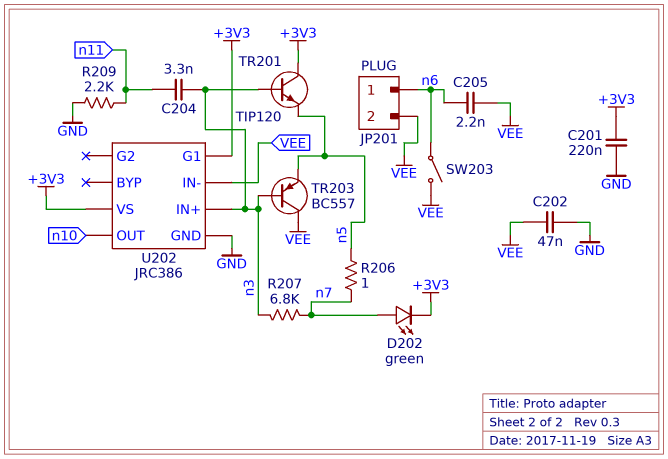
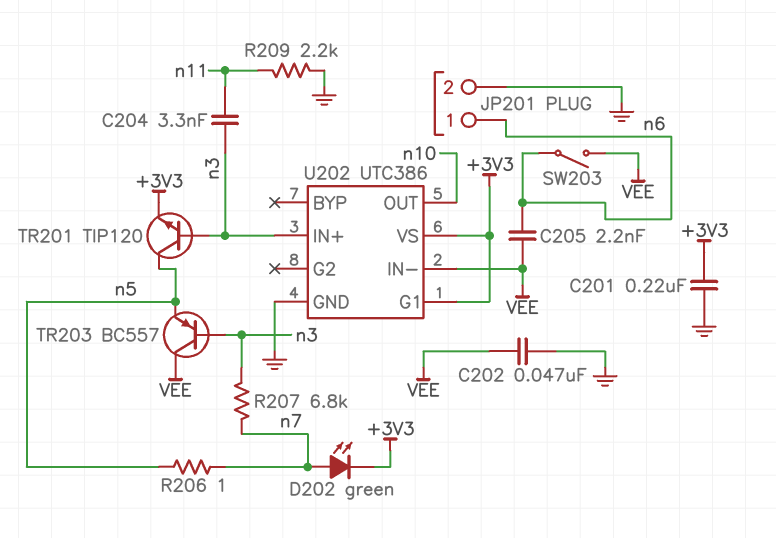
JP201 pin 2: VEE -> GND
TR201: NPN TIP120 (B n3, C +3V3, E n5) -> NPN TIP120 (B n3, C n5, E +3V3)
U202: JRC386 -> UTC386

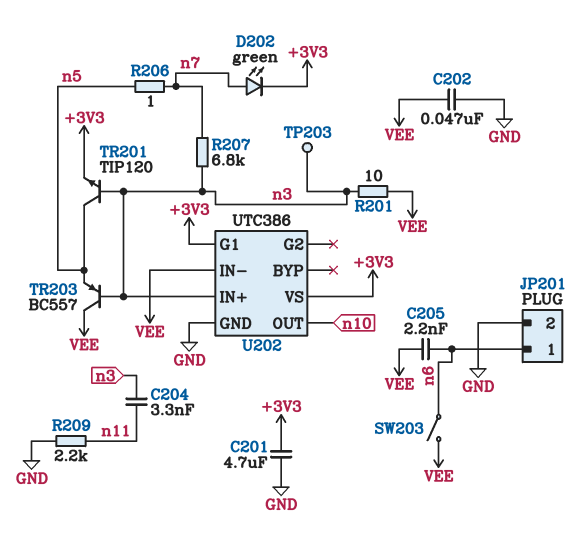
C201: 220nF (+3V3, GND) -> 4.7uF (+3V3, GND)
R201: none -> 10 (VEE, n3)
TP203: none -> test point (n3)

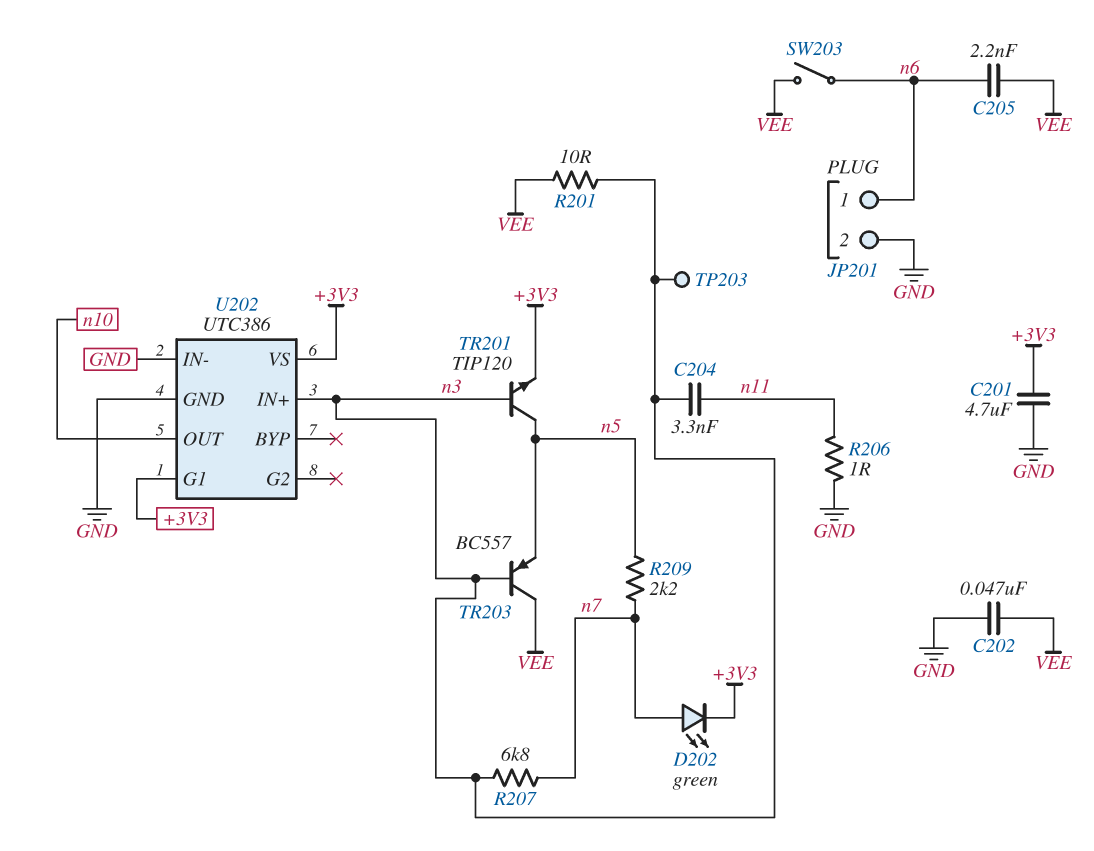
R206: 1 (n5, n7) -> 1 (GND, n11)
R209: 2.2k (GND, n11) -> 2.2k (n5, n7)
U202 pin IN-: VEE -> GND

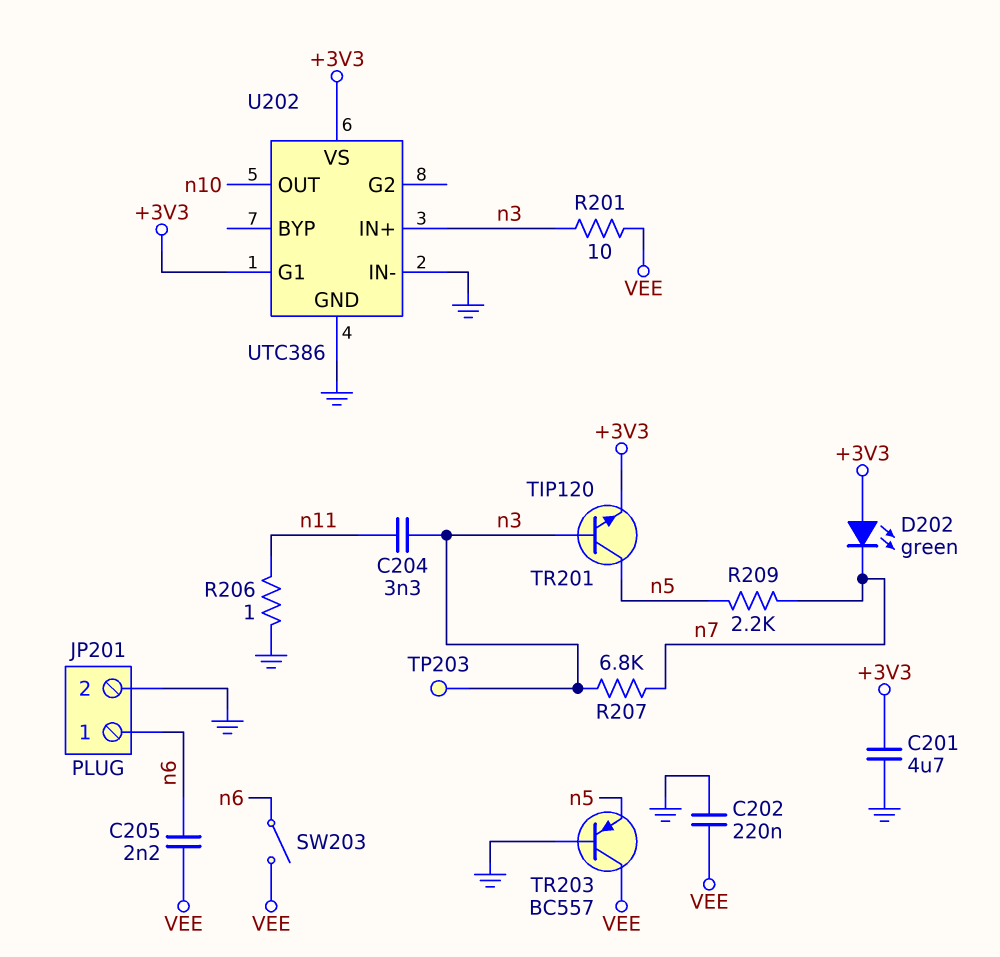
C202: 47nF (GND, VEE) -> 220nF (GND, VEE)
D202: LED green (A n7, K +3V3) -> LED green (A +3V3, K n7)
TR203: PNP BC557 (B n3, C VEE, E n5) -> PNP BC557 (B GND, C VEE, E n5)

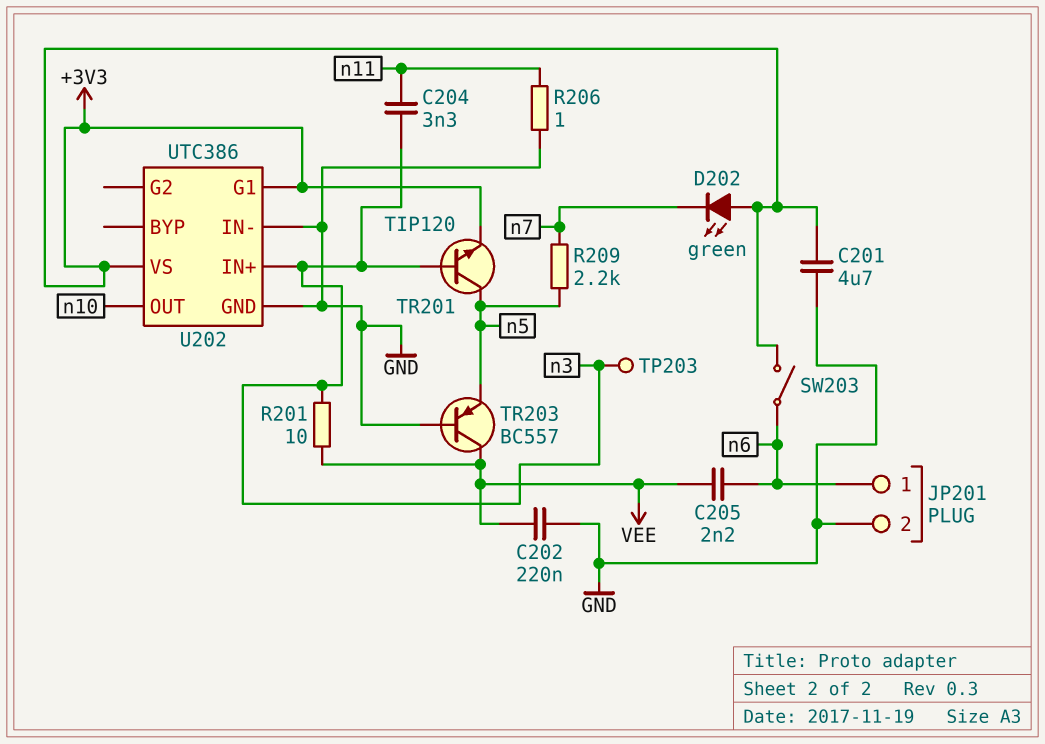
R207: 6.8k (n3, n7) -> none
SW203: switch (VEE, n6) -> switch (+3V3, n6)

